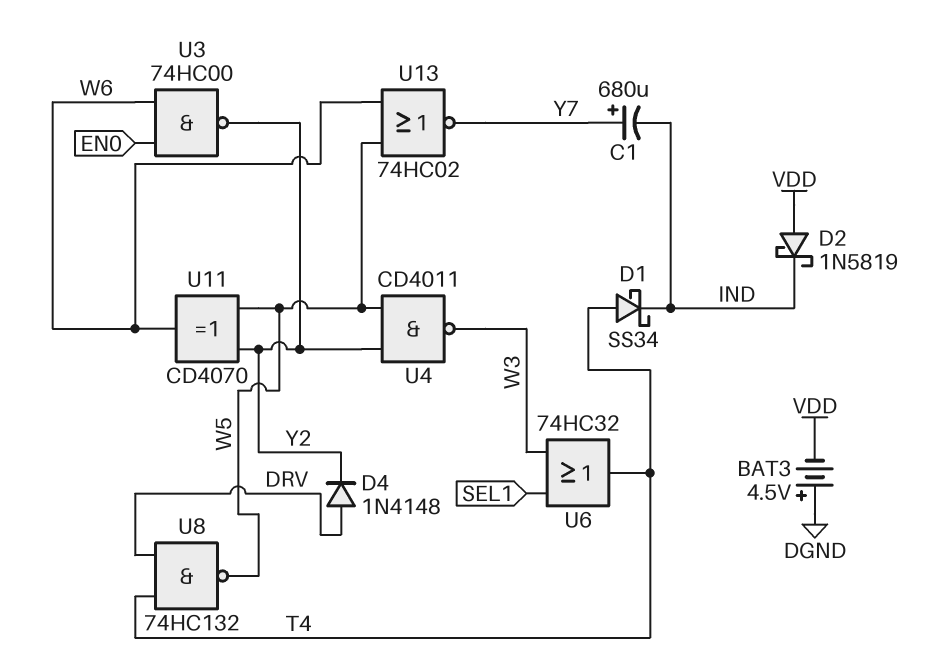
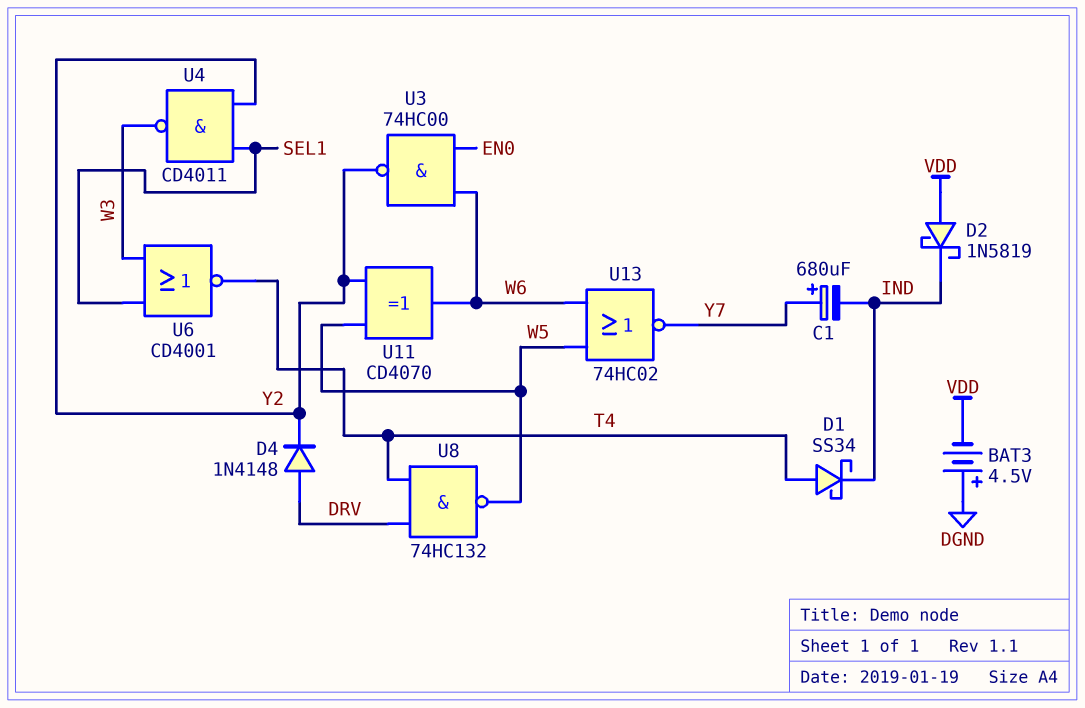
U4: NAND CD4011 (in W5, in Y2, out W3) -> NAND CD4011 (in SEL1, in Y2, out W3)
U6: OR 74HC32 (in SEL1, in W3, out T4) -> NOR CD4001 (in SEL1, in W3, out T4)

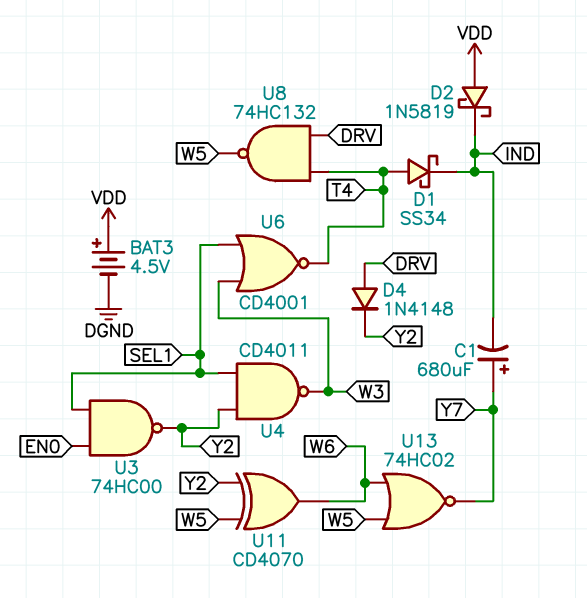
BAT3: 4.5V (plus DGND, minus VDD) -> 4.5V (plus VDD, minus DGND)
U3: NAND 74HC00 (in EN0, in W6, out Y2) -> NAND 74HC00 (in EN0, in SEL1, out Y2)

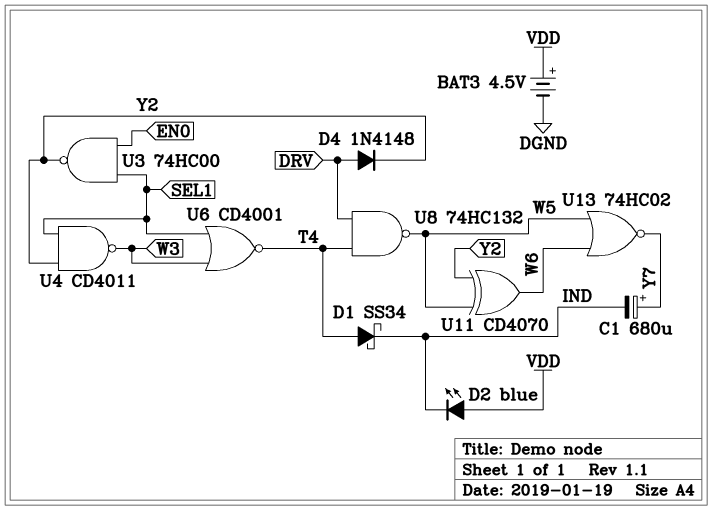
D2: schottky 1N5819 (A VDD, K IND) -> LED blue (A VDD, K IND)

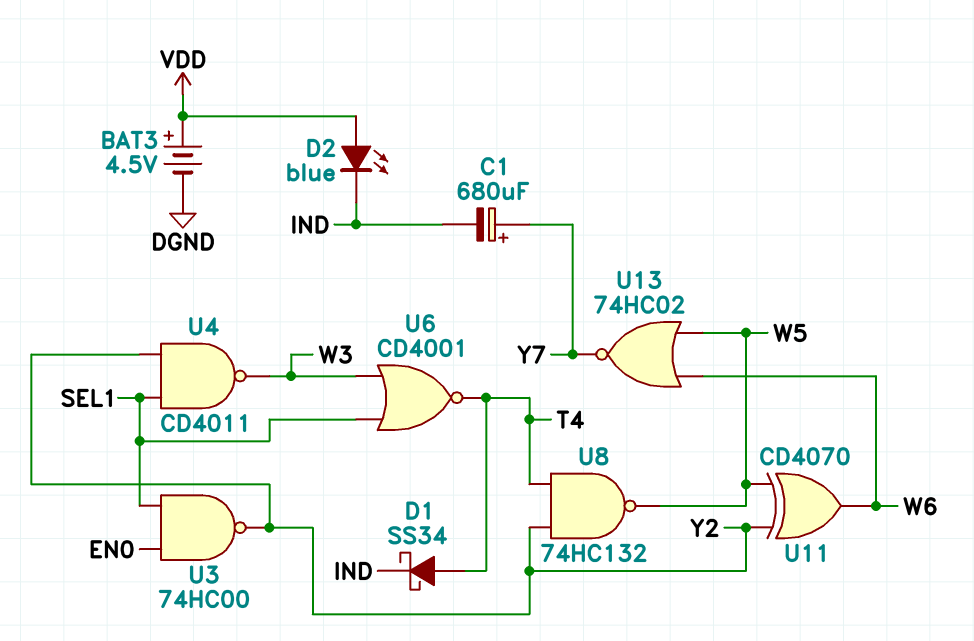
D4: diode 1N4148 (A DRV, K Y2) -> none
U8: NAND 74HC132 (in DRV, in T4, out W5) -> NAND 74HC132 (in T4, in Y2, out W5)

